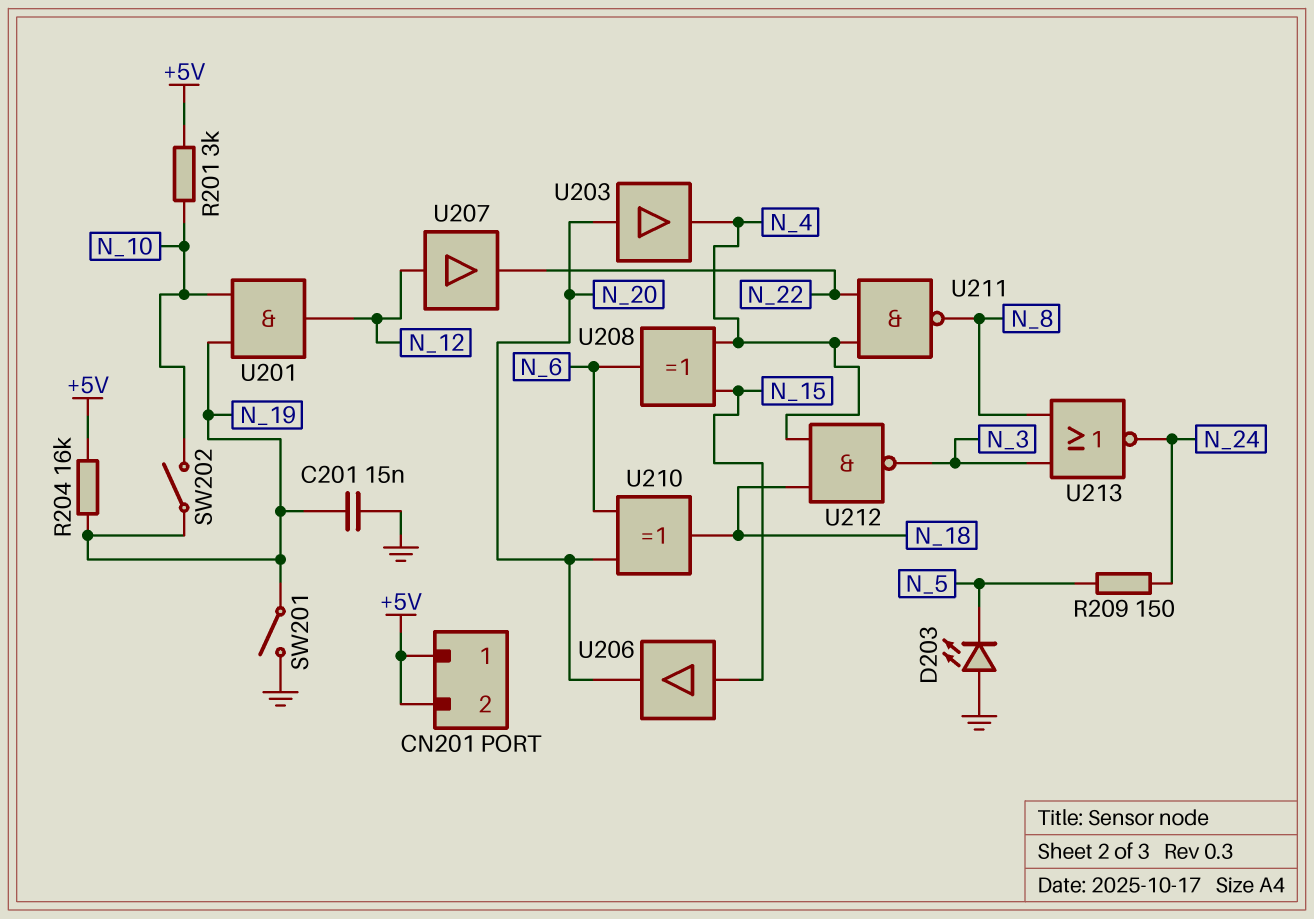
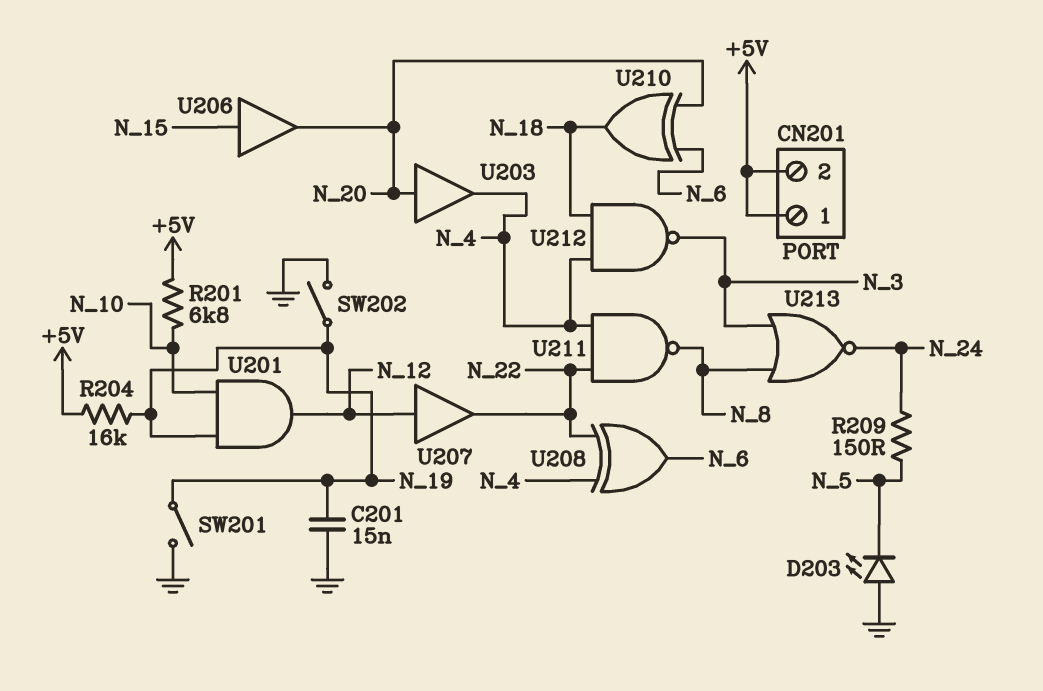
R201: 3k (+5V, N_10) -> 6.8k (+5V, N_10)
SW202: switch (N_10, N_19) -> switch (GND, N_19)
U208: XOR (in N_4, in N_15, out N_6) -> XOR (in N_4, in N_22, out N_6)

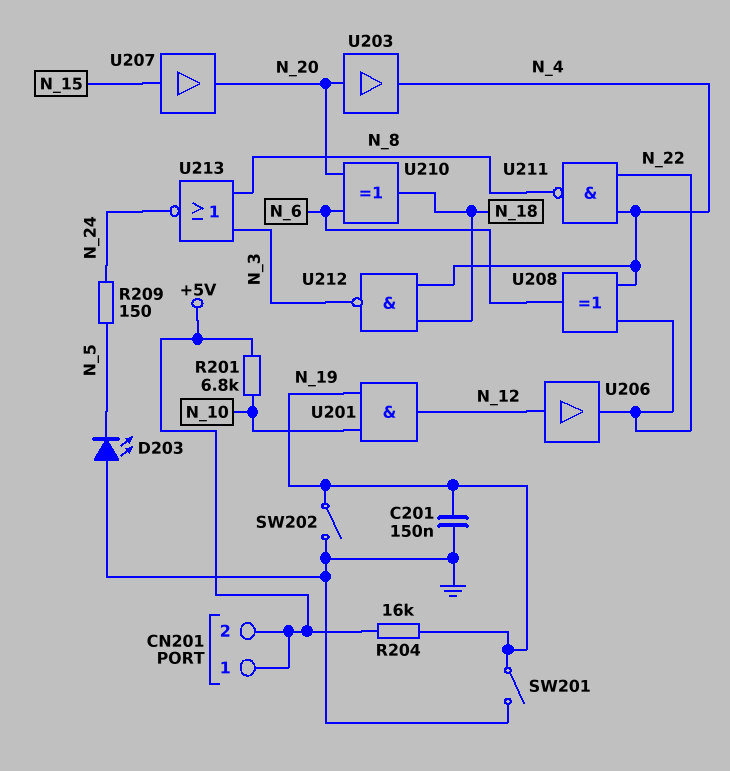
C201: 15nF (GND, N_19) -> 150nF (GND, N_19)
U206: buffer (in N_15, out N_20) -> buffer (in N_12, out N_22)
U207: buffer (in N_12, out N_22) -> buffer (in N_15, out N_20)

